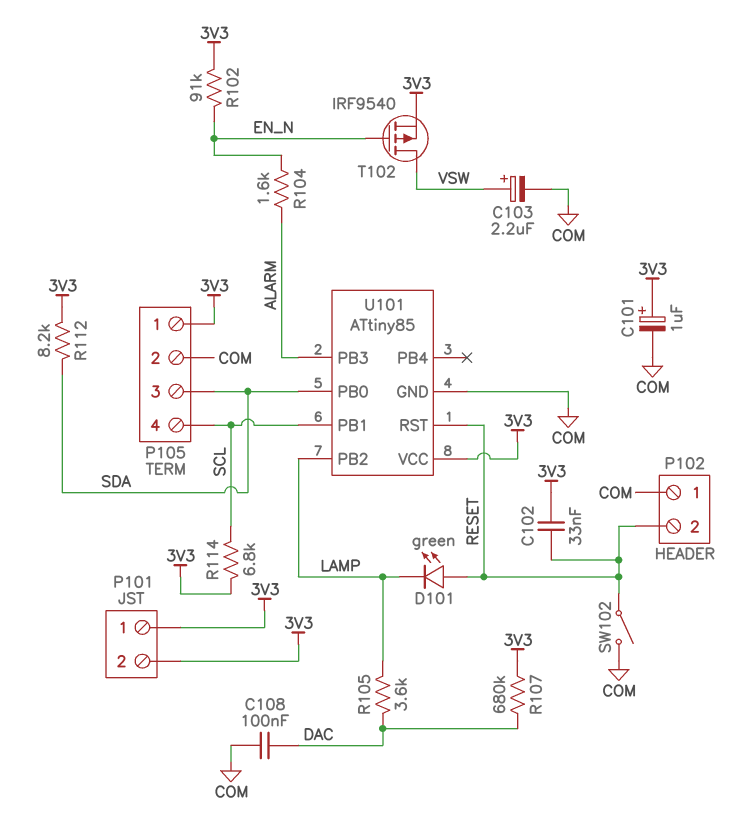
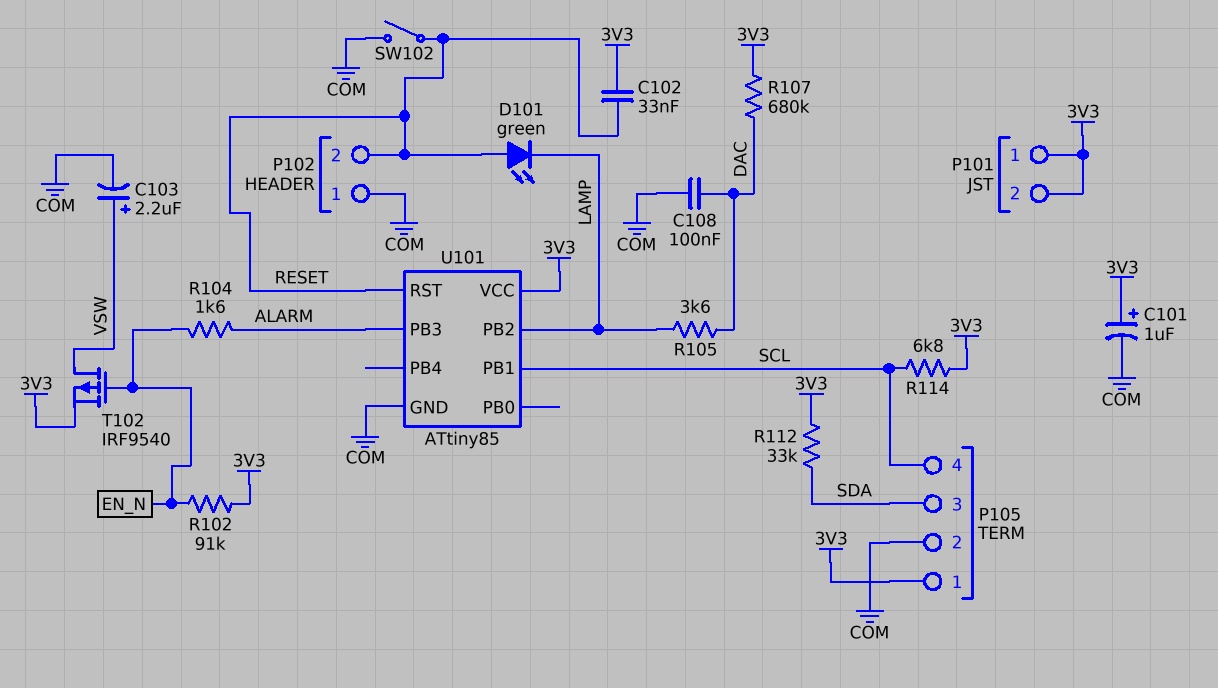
R112: 8.2k (3V3, SDA) -> 33k (3V3, SDA)
U101 pin PB0: SDA -> none

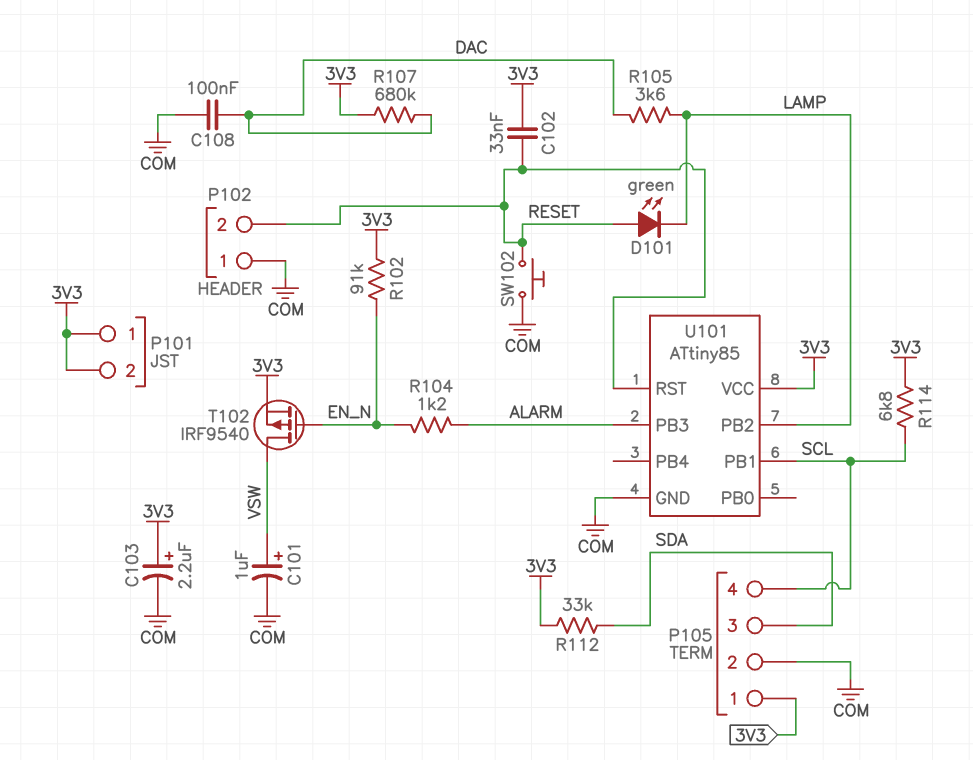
C101: 1uF (plus 3V3, minus COM) -> 1uF (plus VSW, minus COM)
C103: 2.2uF (plus VSW, minus COM) -> 2.2uF (plus 3V3, minus COM)
R104: 1.6k (ALARM, EN_N) -> 1.2k (ALARM, EN_N)
SW102: switch (COM, RESET) -> button (COM, RESET)

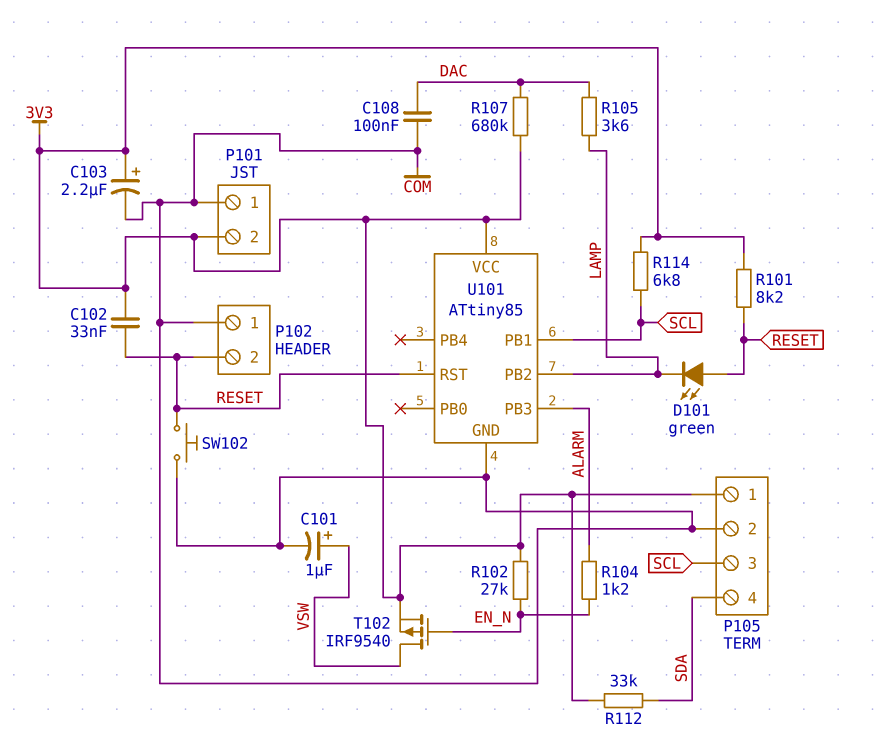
P101 pin 1: 3V3 -> COM
P105 pin 3: SDA -> SCL
P105 pin 4: SCL -> SDA
R101: none -> 8.2k (3V3, RESET)
R102: 91k (3V3, EN_N) -> 27k (3V3, EN_N)

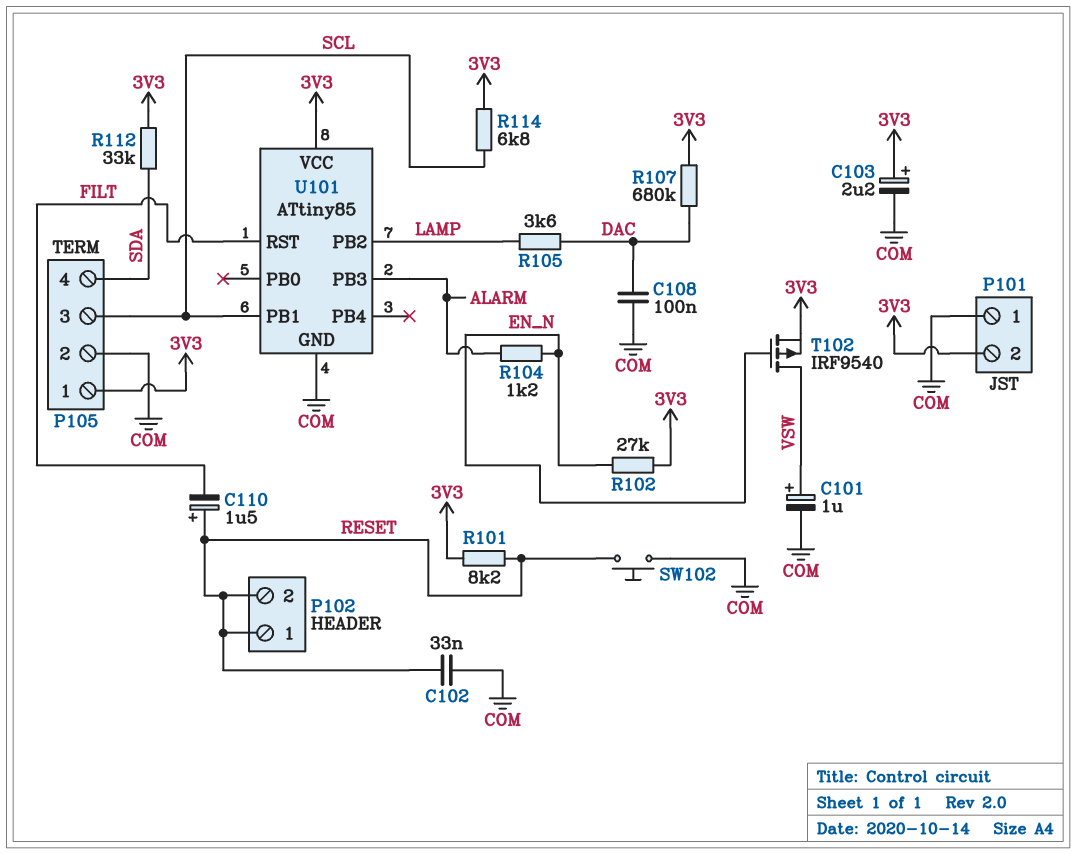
C102: 33nF (3V3, RESET) -> 33nF (COM, RESET)
C110: none -> 1.5uF (plus RESET, minus FILT)
D101: LED green (A RESET, K LAMP) -> none
P102 pin 1: COM -> RESET
U101 pin RST: RESET -> FILT

